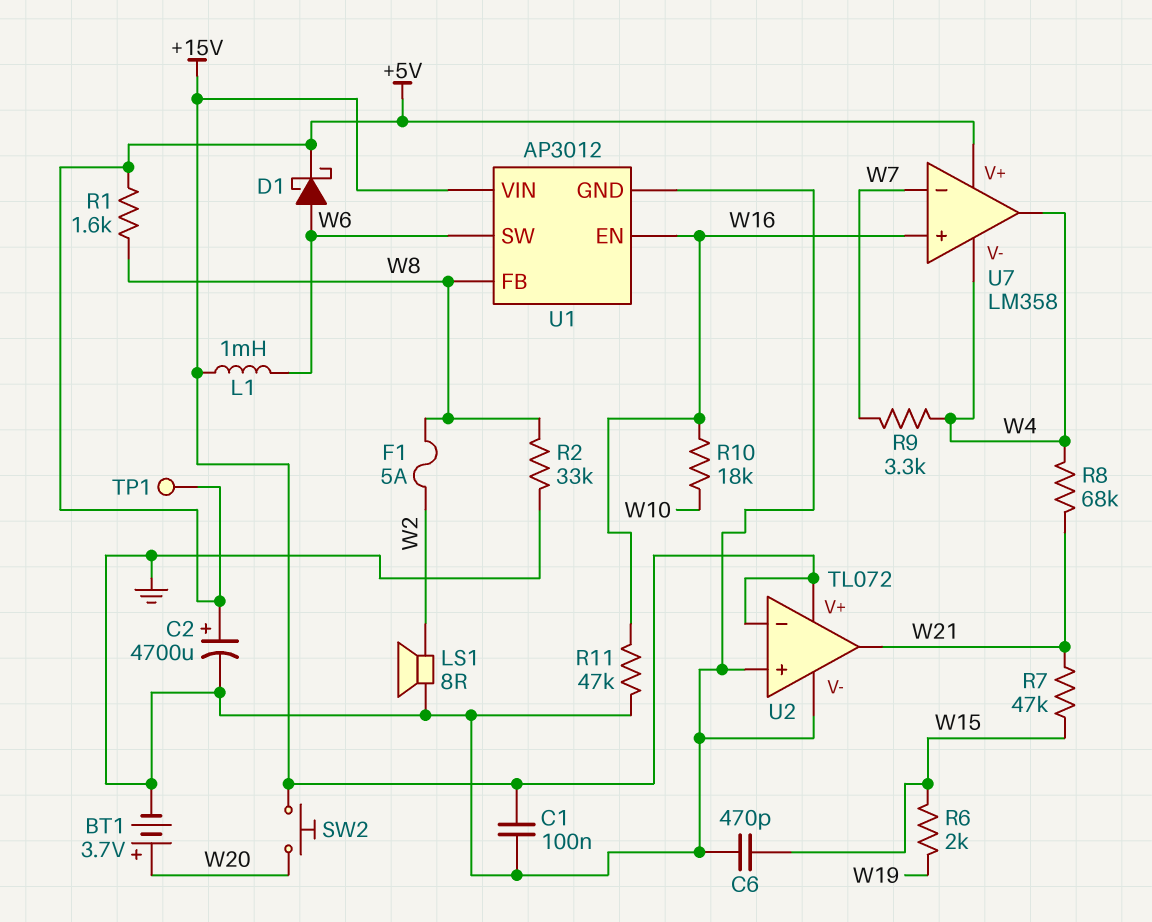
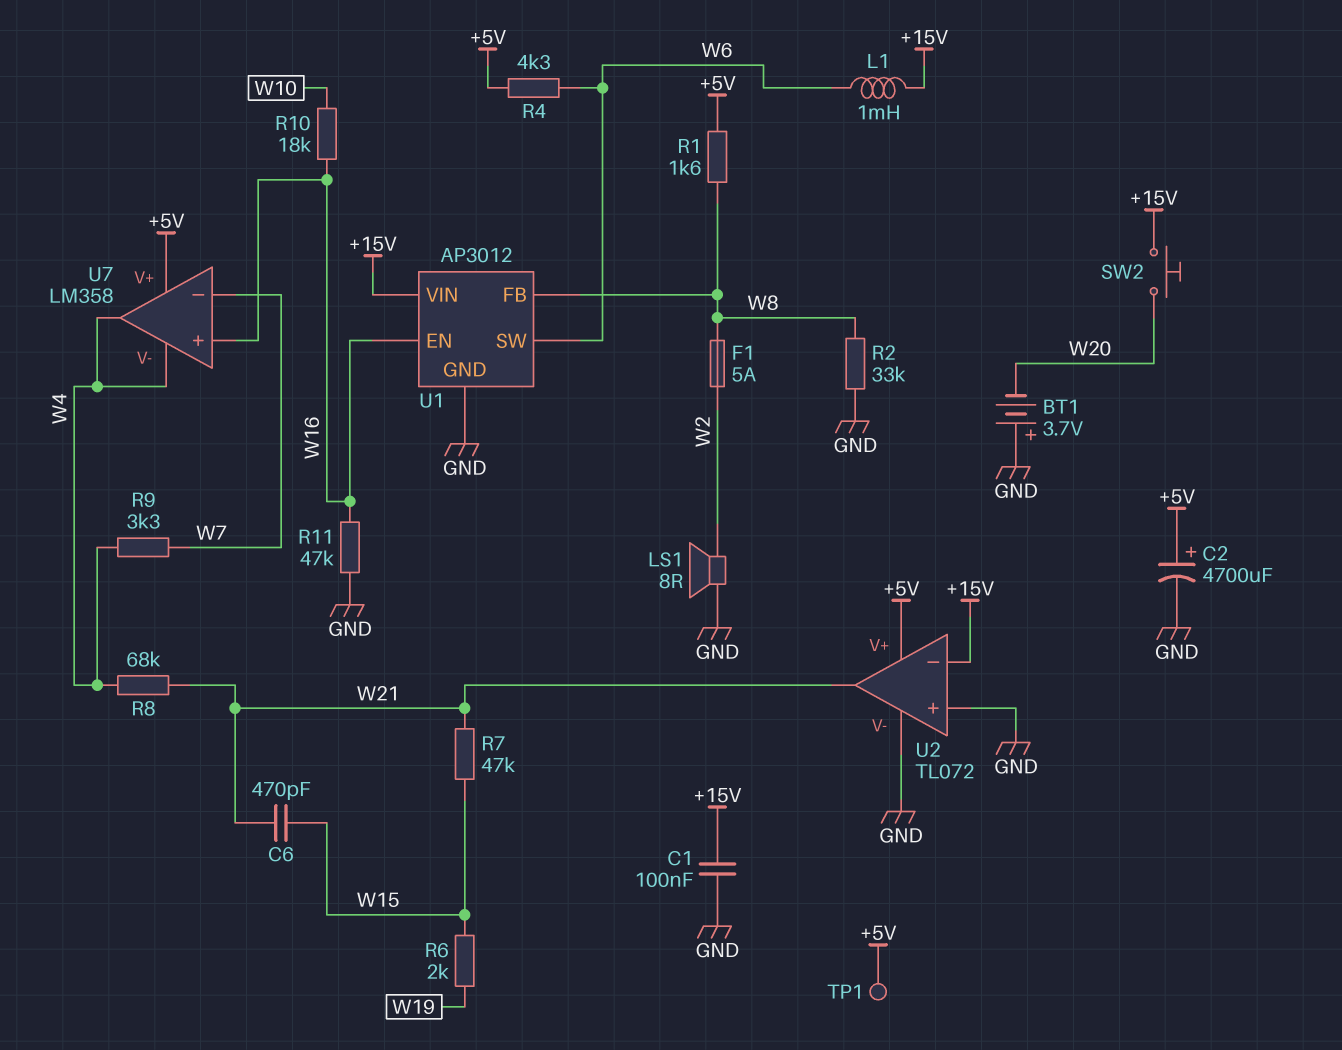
BT1: 3.7V (plus W20, minus GND) -> 3.7V (plus GND, minus W20)
C6: 470pF (GND, W15) -> 470pF (W15, W21)
D1: schottky (A W6, K +5V) -> none
R4: none -> 4.3k (+5V, W6)
U2 pin V+: +15V -> +5V

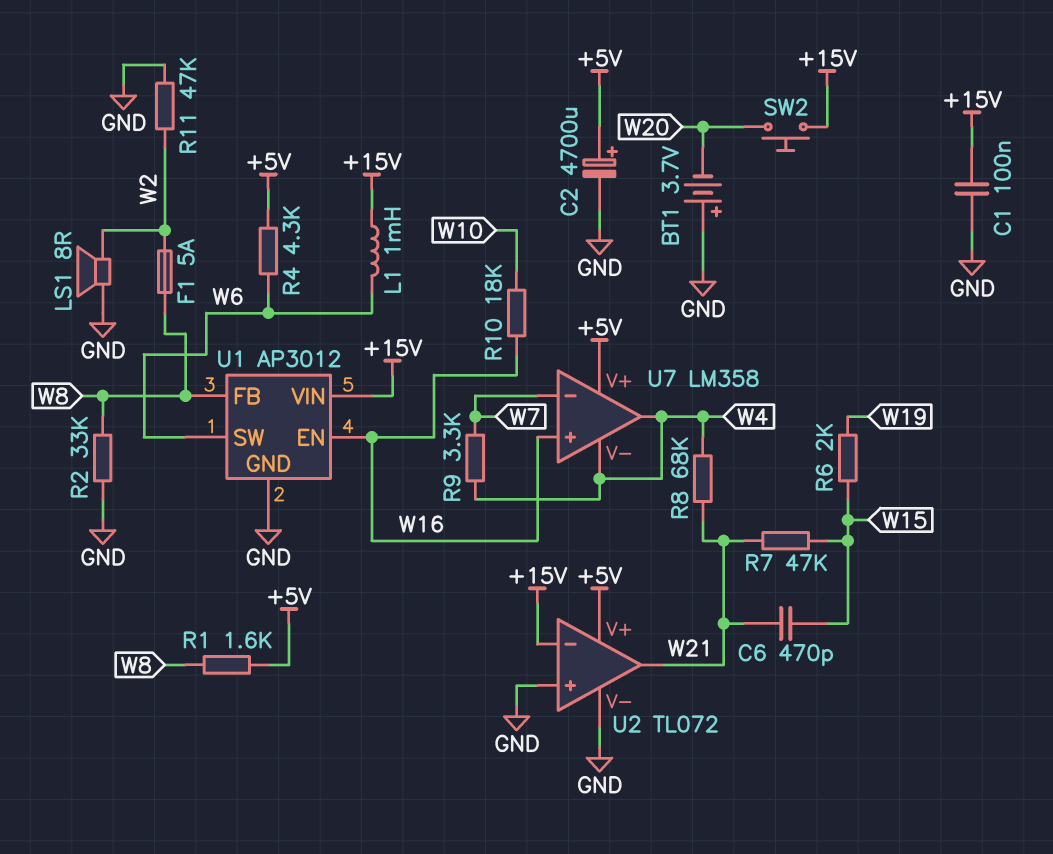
R11: 47k (GND, W16) -> 47k (GND, W2)
TP1: test point (+5V) -> none

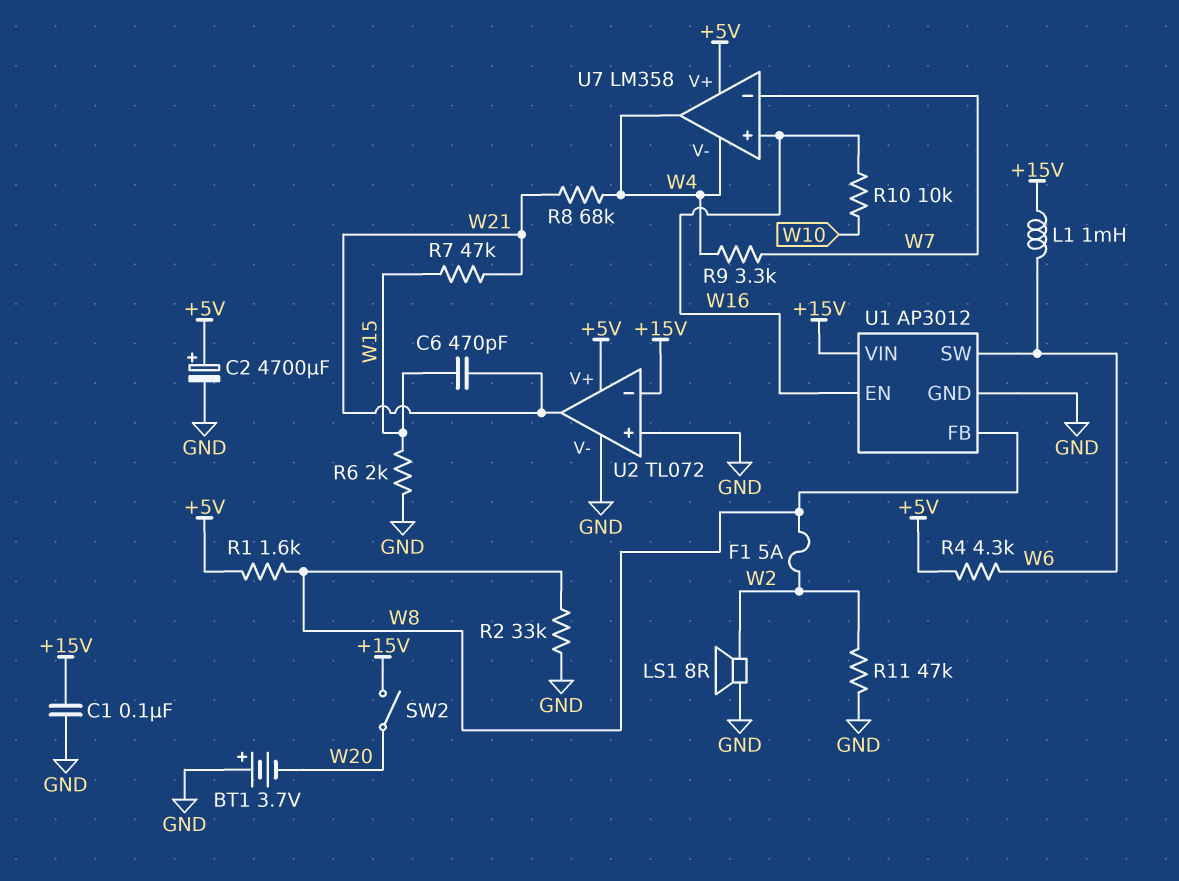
R6: 2k (W15, W19) -> 2k (GND, W15)
R10: 18k (W10, W16) -> 10k (W10, W16)
SW2: button (+15V, W20) -> switch (+15V, W20)

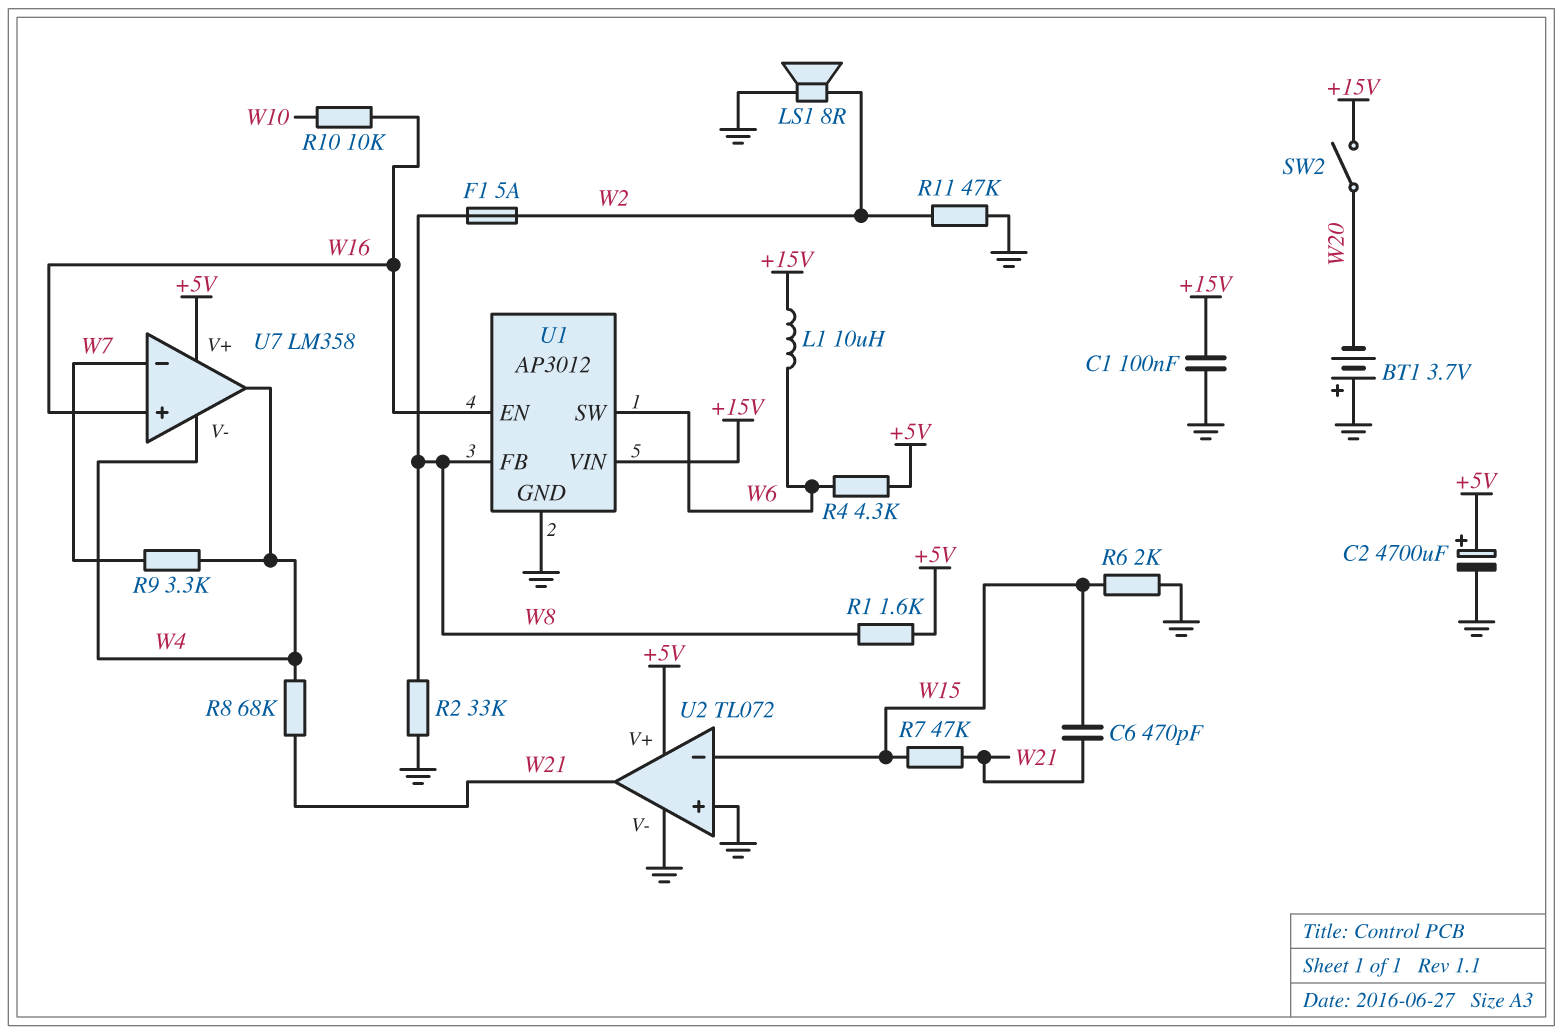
L1: 1mH (+15V, W6) -> 10uH (+15V, W6)
U2 pin in-: +15V -> W15

